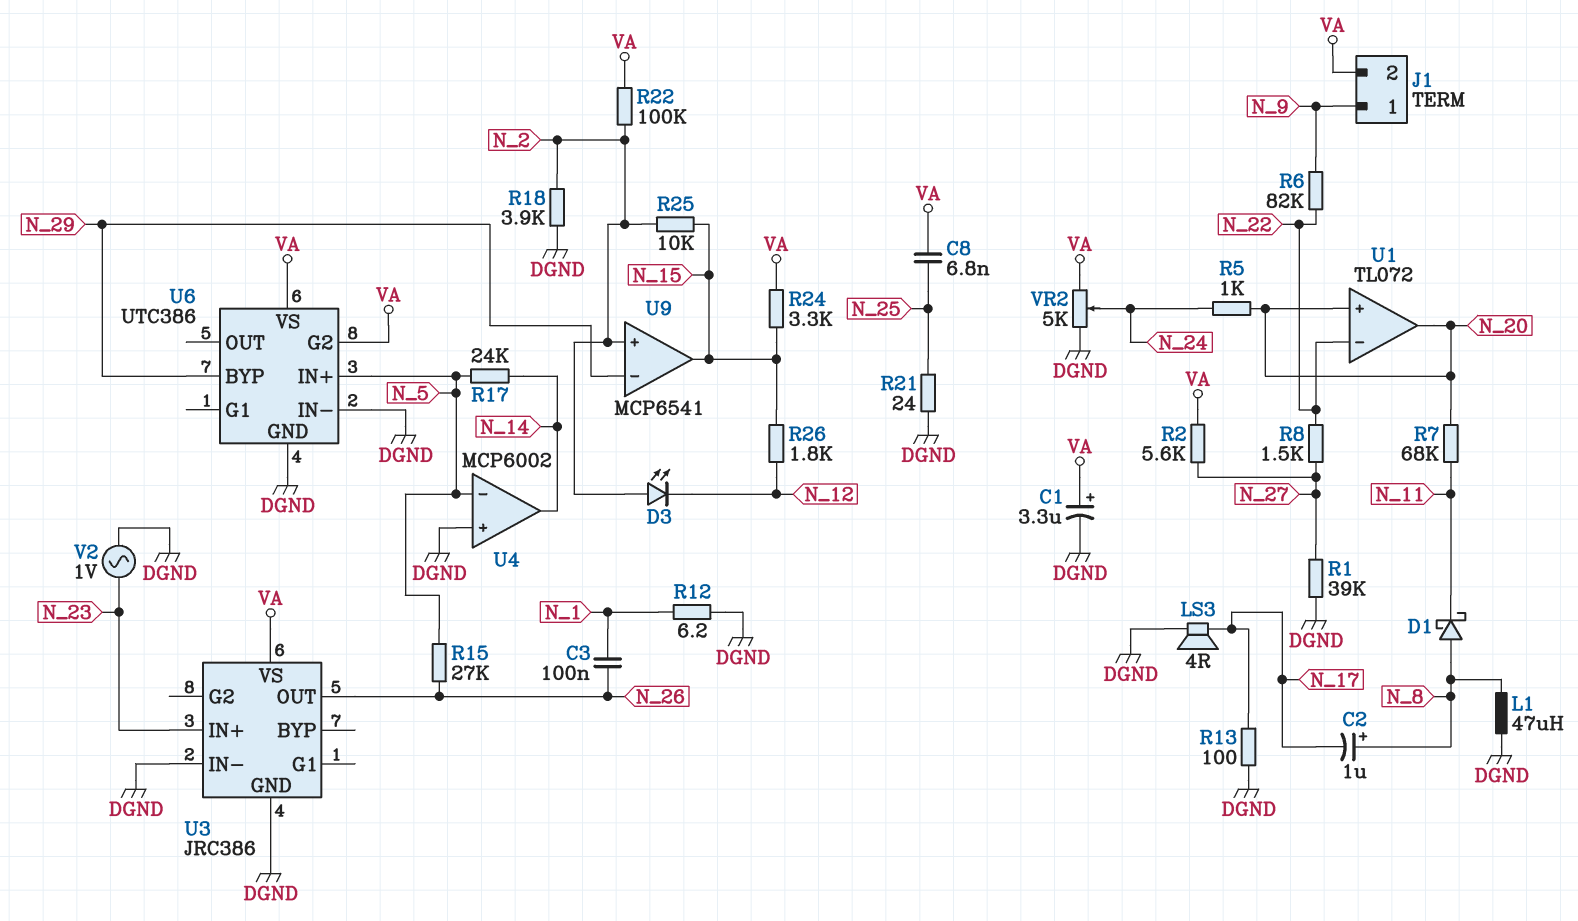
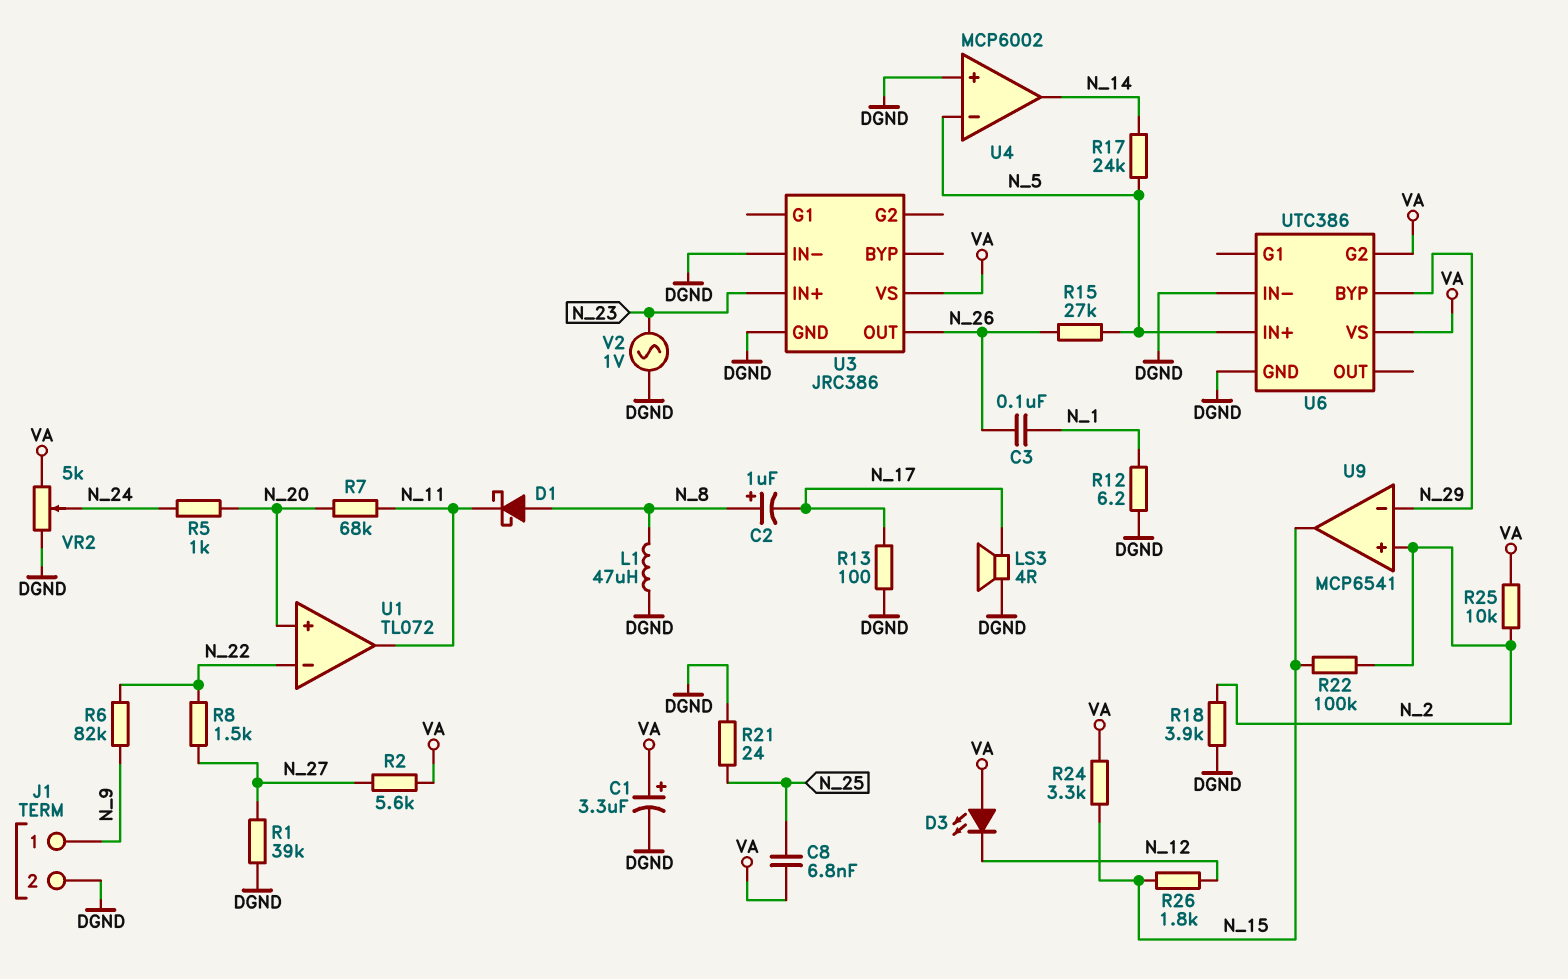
D3: LED (A N_2, K N_12) -> LED (A VA, K N_12)
J1 pin 2: VA -> DGND
R22: 100k (N_2, VA) -> 100k (N_2, N_15)
R25: 10k (N_2, N_15) -> 10k (N_2, VA)
U1 pin out: N_20 -> N_11

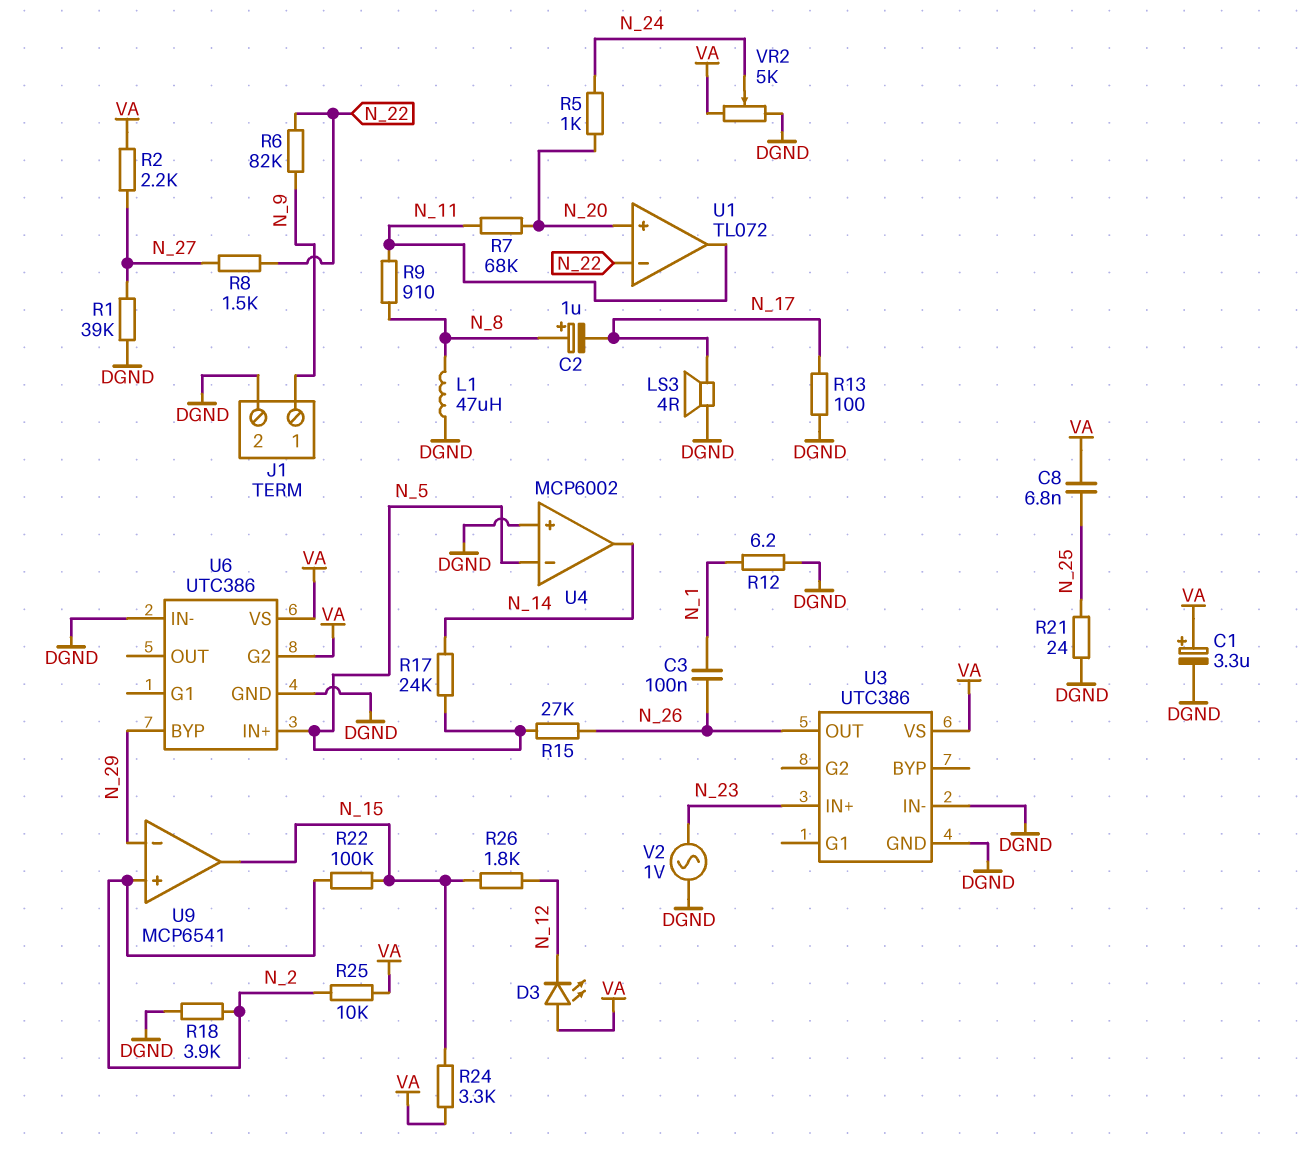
D1: schottky (A N_8, K N_11) -> none
R2: 5.6k (N_27, VA) -> 2.2k (N_27, VA)
R9: none -> 910 (N_8, N_11)
U3: JRC386 -> UTC386

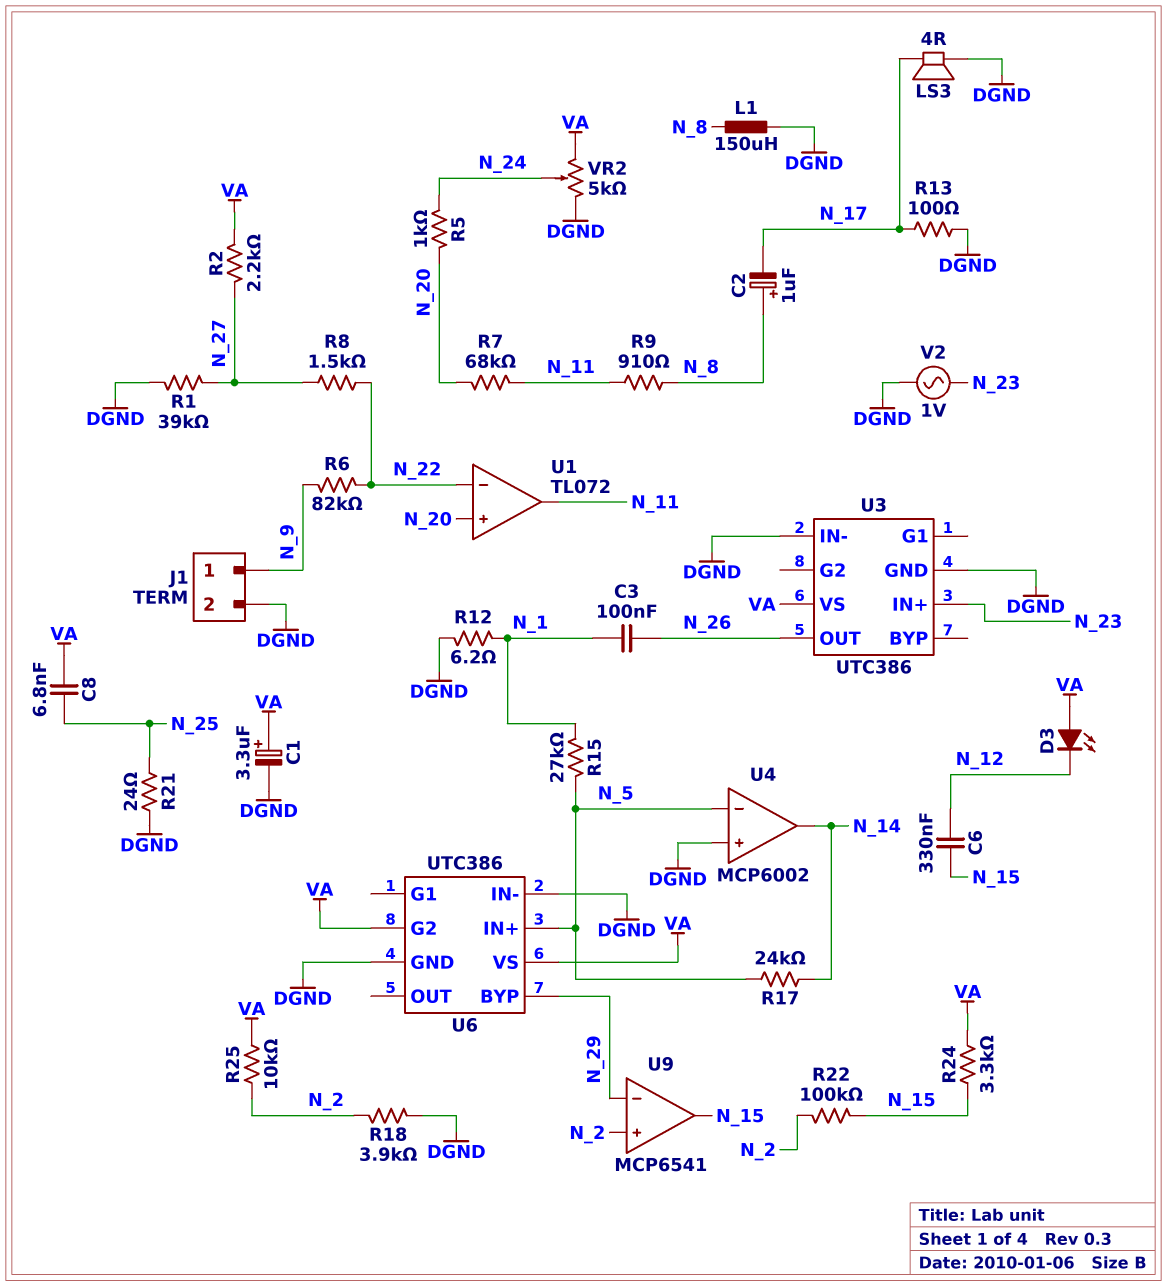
C6: none -> 330nF (N_12, N_15)
L1: 47uH (DGND, N_8) -> 150uH (DGND, N_8)
R15: 27k (N_5, N_26) -> 27k (N_1, N_5)
R26: 1.8k (N_12, N_15) -> none

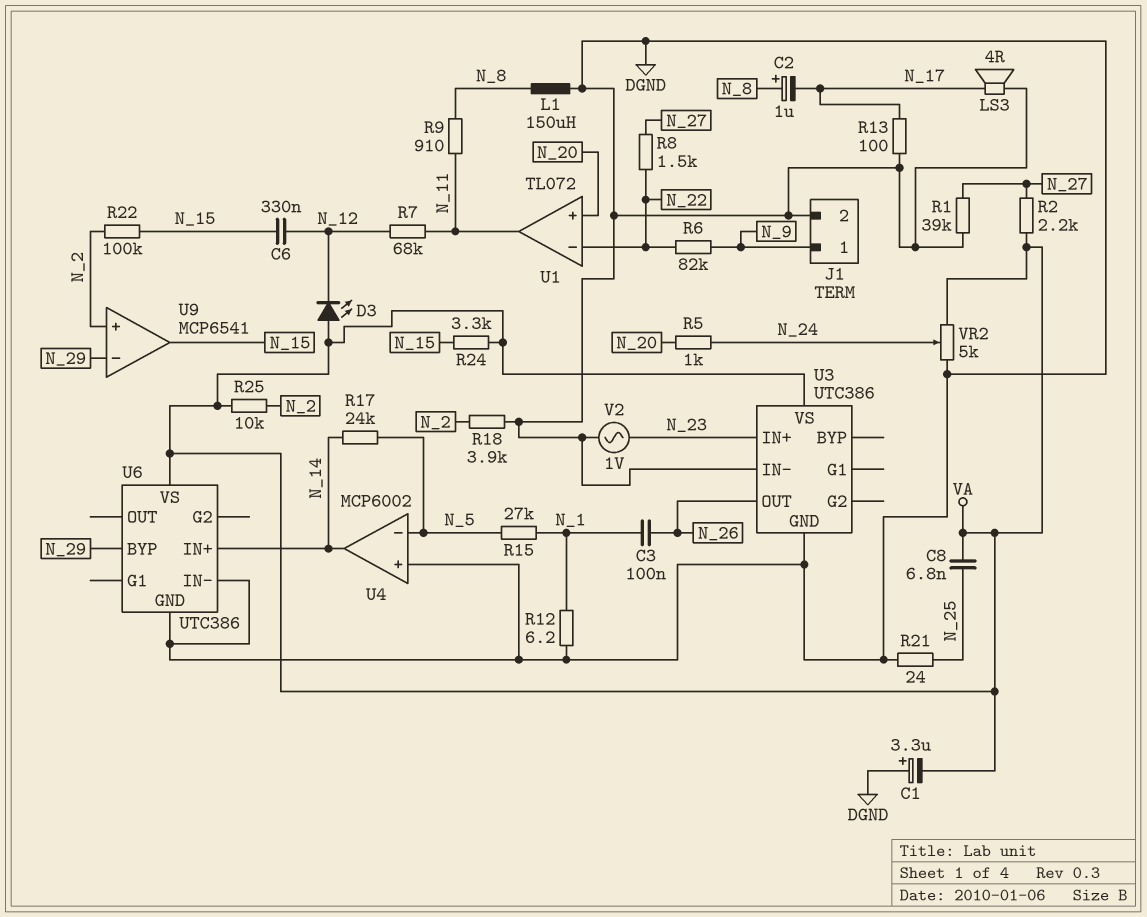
C1: 3.3uF (plus VA, minus DGND) -> 3.3uF (plus DGND, minus VA)
R7: 68k (N_11, N_20) -> 68k (N_11, N_12)
U6 pin G2: VA -> none
U6 pin IN+: N_5 -> N_14

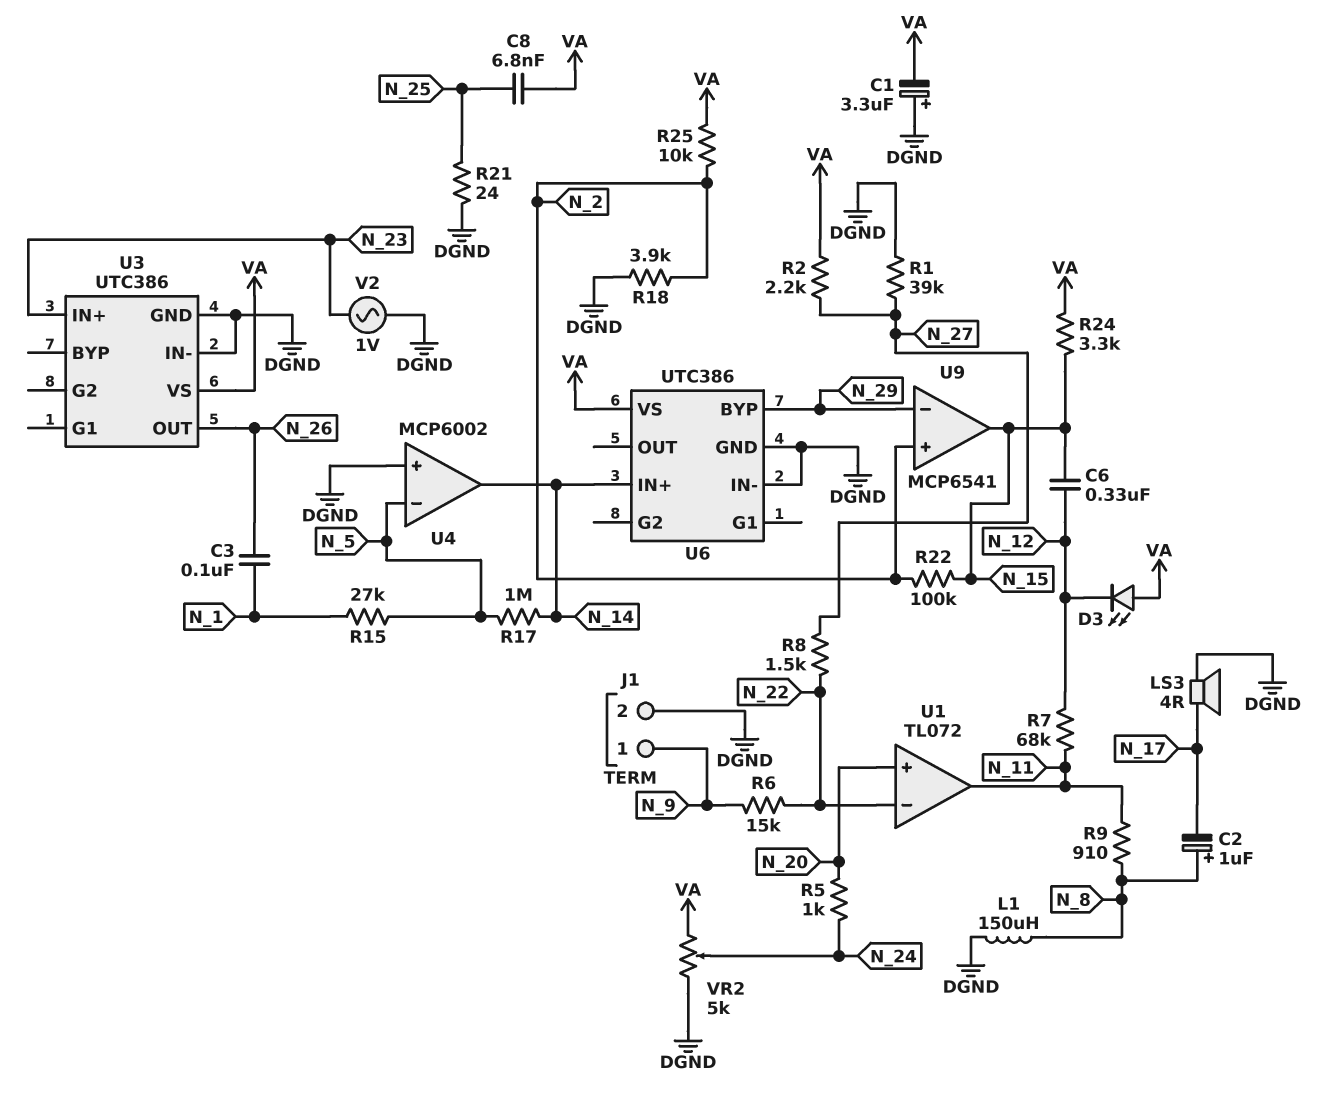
R6: 82k (N_9, N_22) -> 15k (N_9, N_22)
R12: 6.2 (DGND, N_1) -> none
R13: 100 (DGND, N_17) -> none
R17: 24k (N_5, N_14) -> 1M (N_5, N_14)

